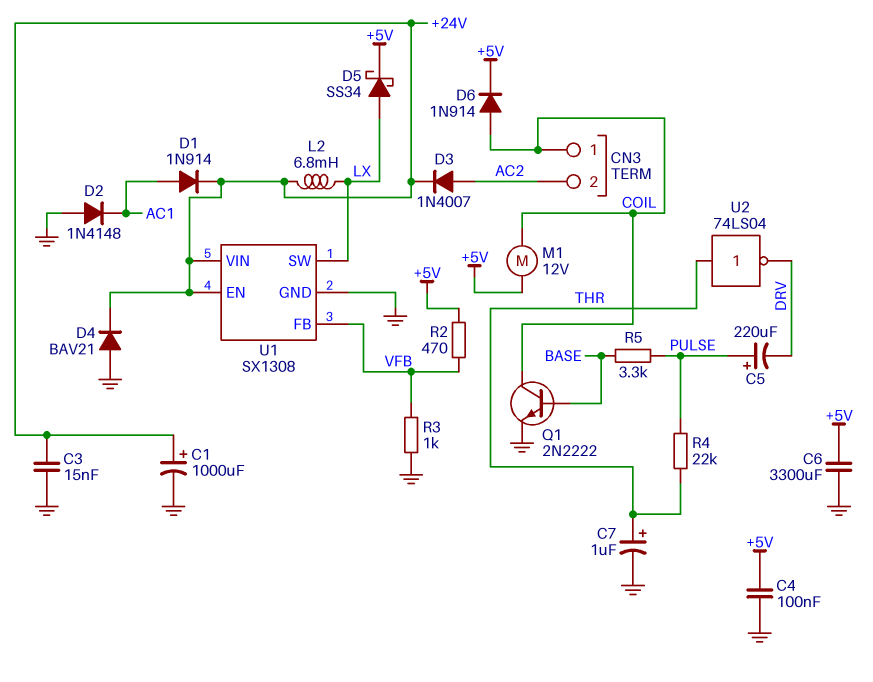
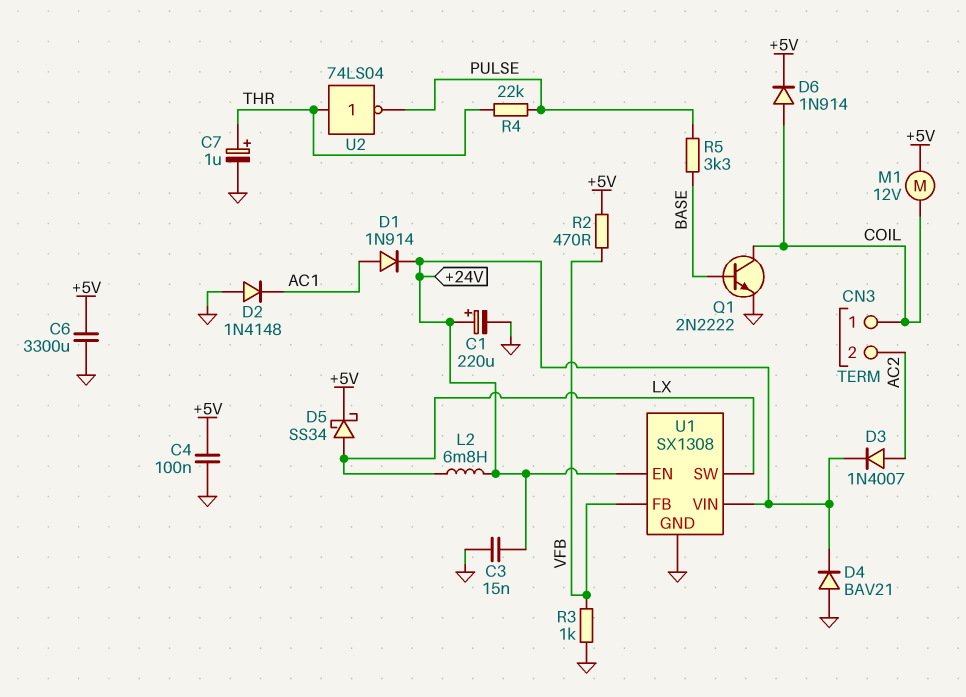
C1: 1000uF (plus +24V, minus GND) -> 220uF (plus +24V, minus GND)
C5: 220uF (plus PULSE, minus DRV) -> none
U2: NOT 74LS04 (in THR, out DRV) -> NOT 74LS04 (in THR, out PULSE)

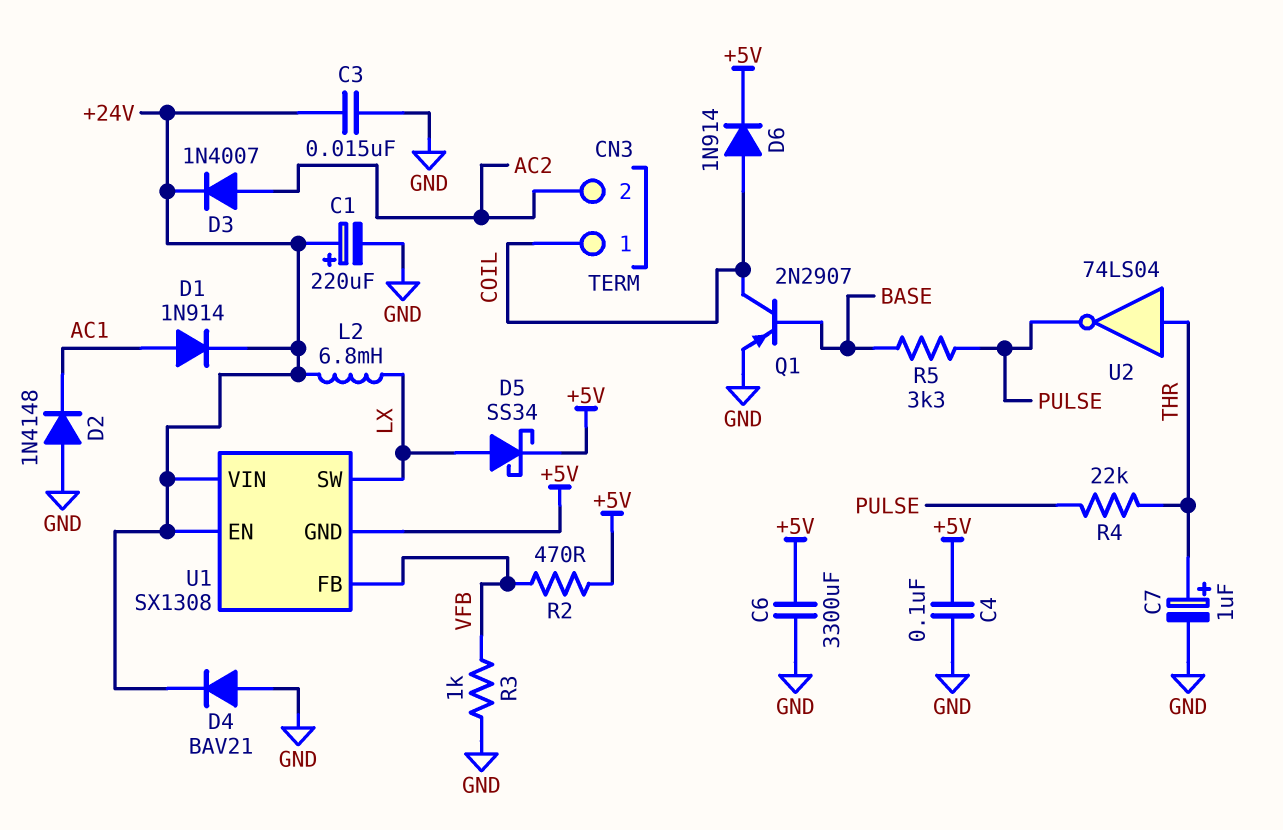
M1: motor 12V (+5V, COIL) -> none
Q1: NPN 2N2222 (B BASE, C COIL, E GND) -> PNP 2N2907 (B BASE, C COIL, E GND)
U1 pin GND: GND -> +5V

